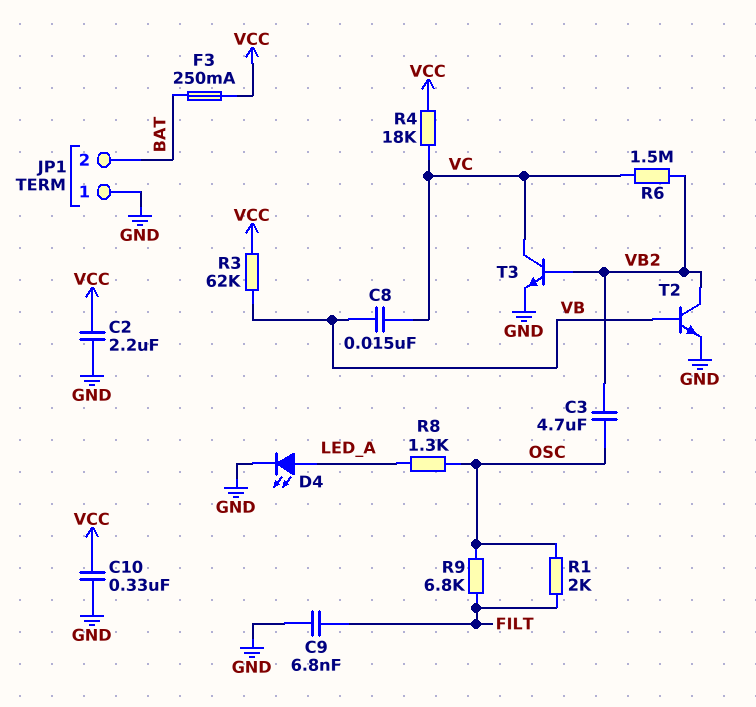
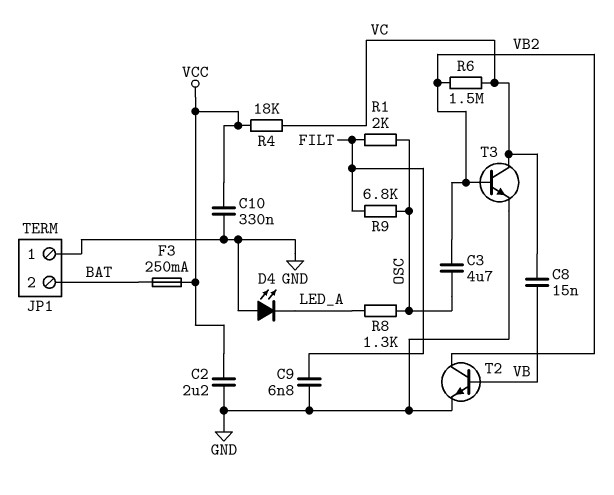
D4: LED (A LED_A, K GND) -> LED (A GND, K LED_A)
R3: 62k (VB, VCC) -> none

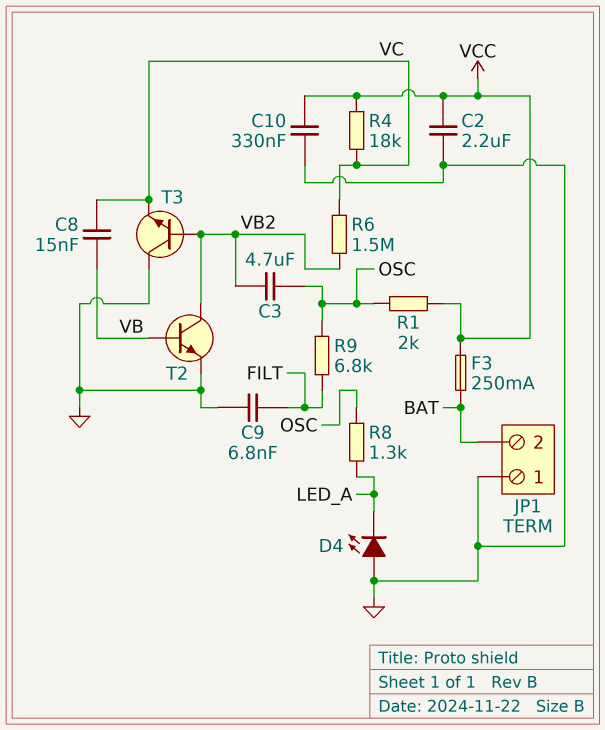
R1: 2k (FILT, OSC) -> 2k (OSC, VCC)
T3: NPN (B VB2, C VC, E GND) -> NPN (B VB2, C GND, E VC)

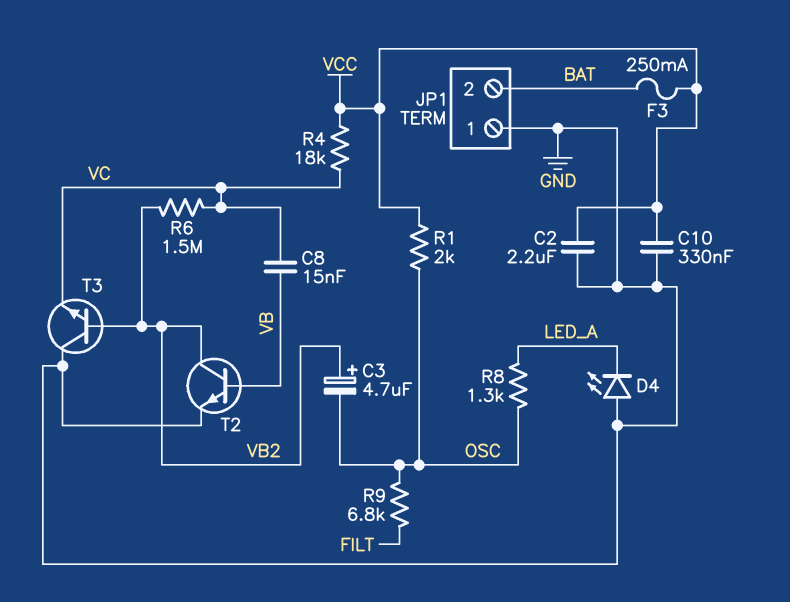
C3: 4.7uF (OSC, VB2) -> 4.7uF (plus VB2, minus OSC)
C9: 6.8nF (FILT, GND) -> none

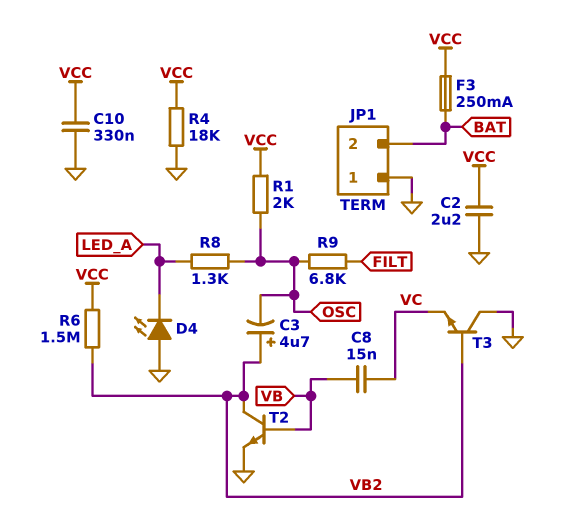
R4: 18k (VC, VCC) -> 18k (GND, VCC)
R6: 1.5M (VB2, VC) -> 1.5M (VB2, VCC)

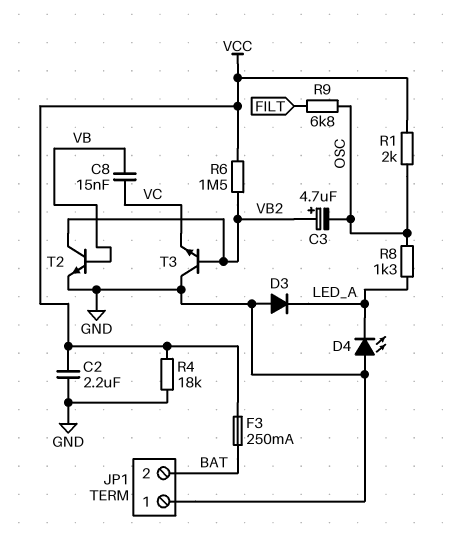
C10: 330nF (GND, VCC) -> none
D3: none -> diode (A GND, K LED_A)

